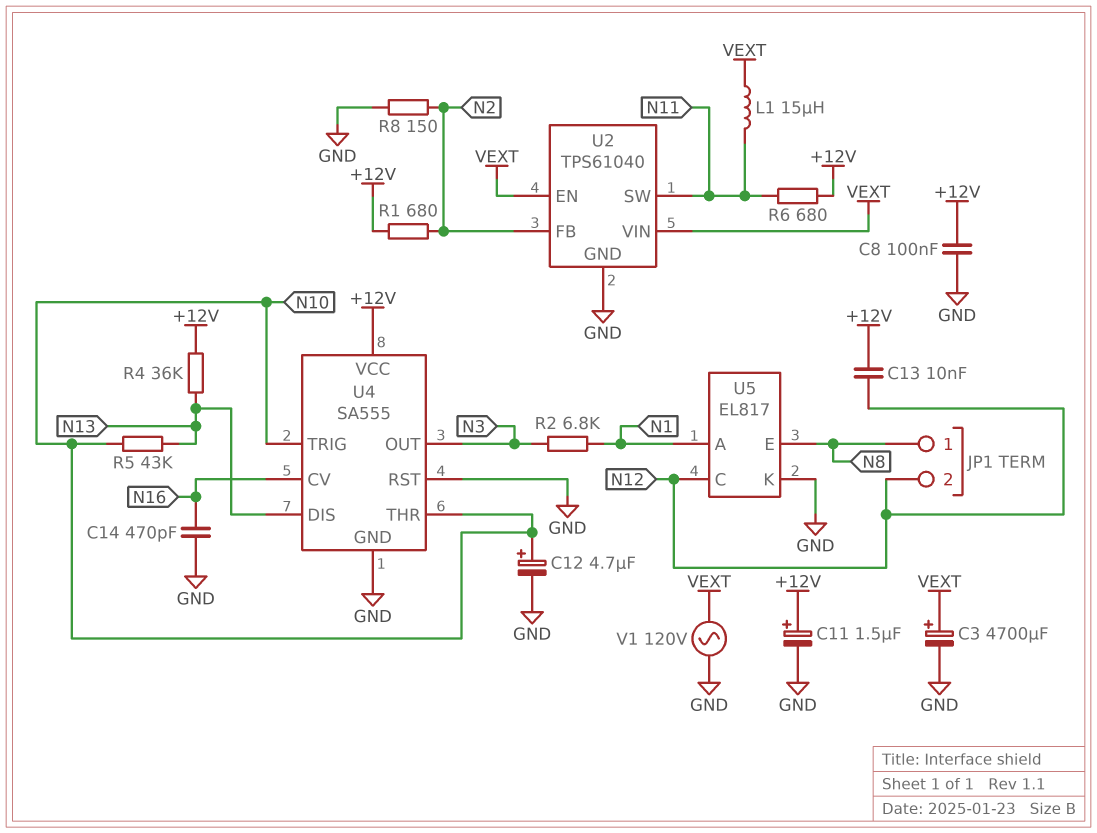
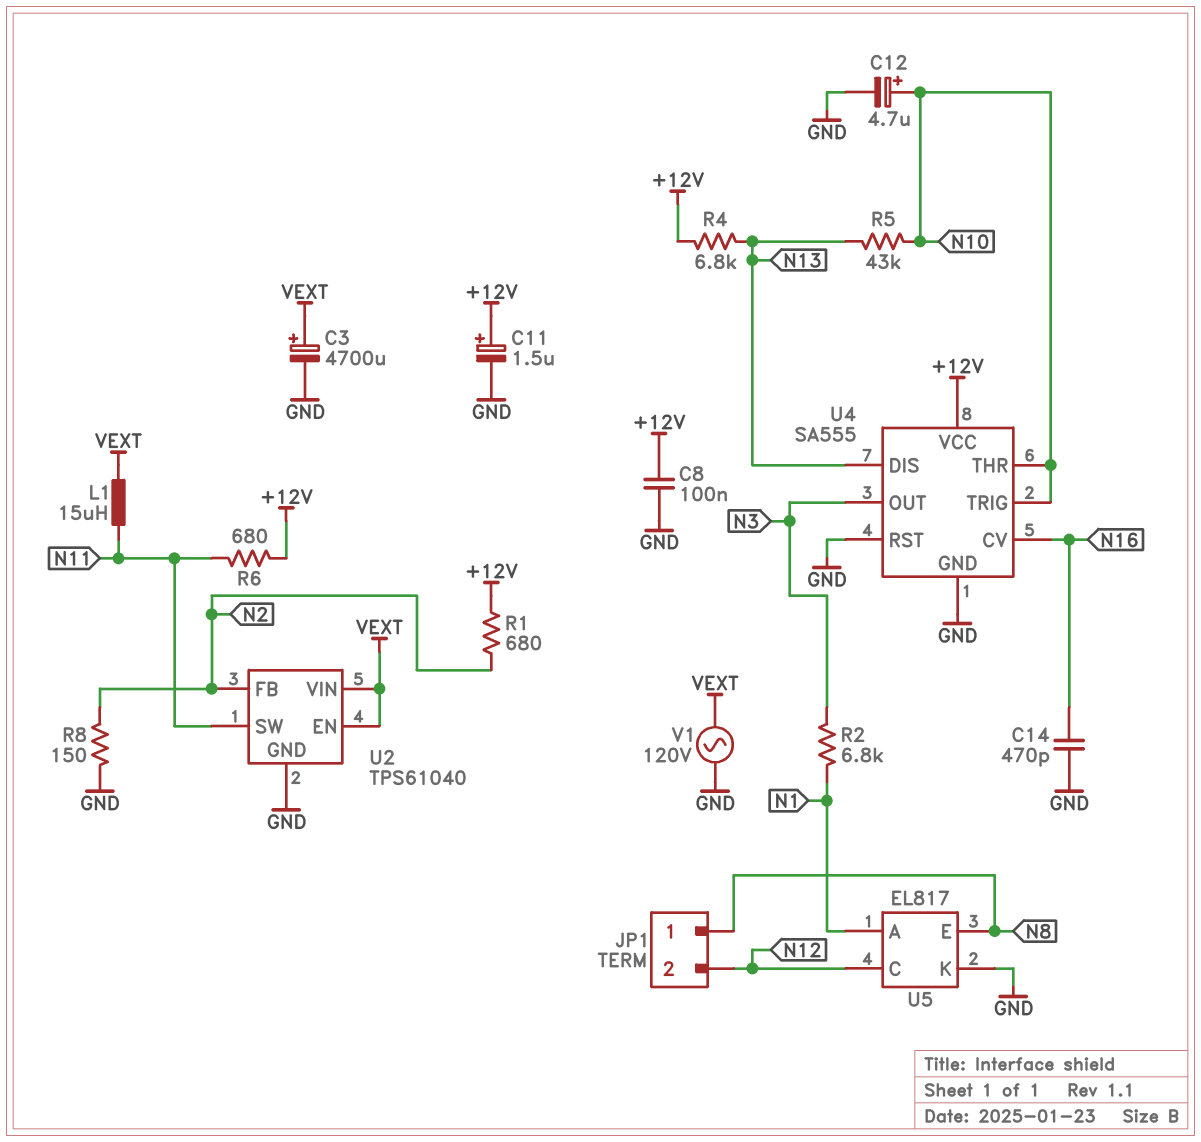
C13: 10nF (+12V, N12) -> none
R4: 36k (+12V, N13) -> 6.8k (+12V, N13)

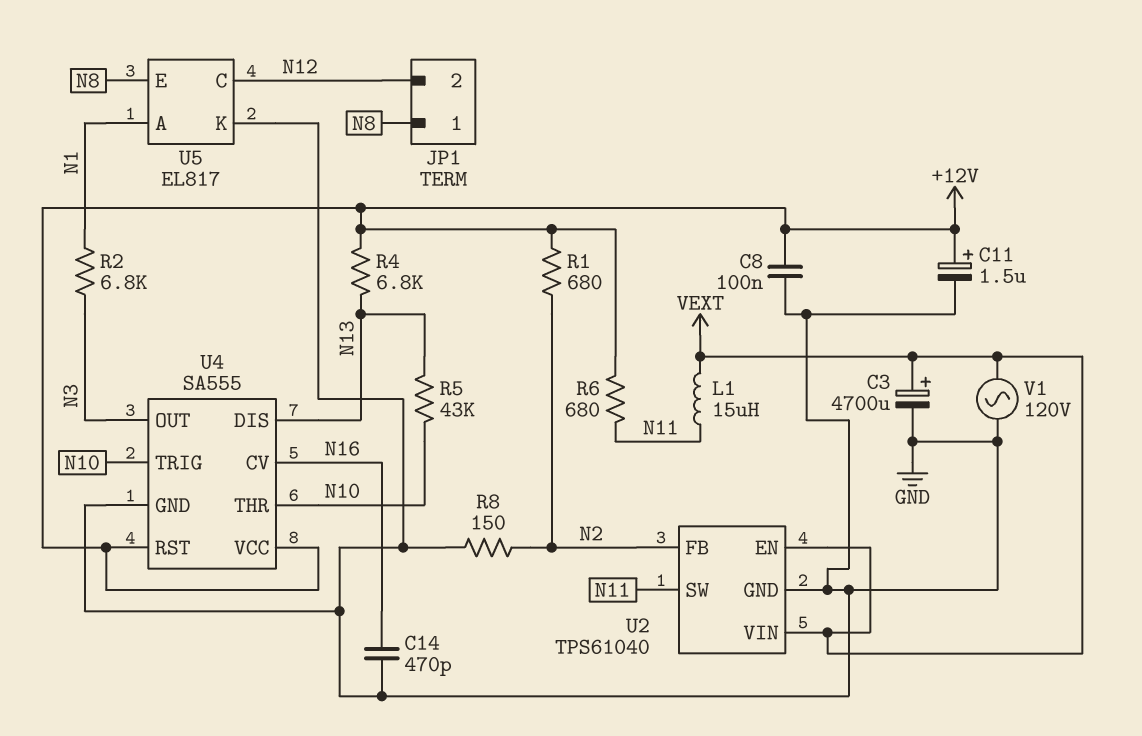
C12: 4.7uF (plus N10, minus GND) -> none
U4 pin RST: GND -> +12V

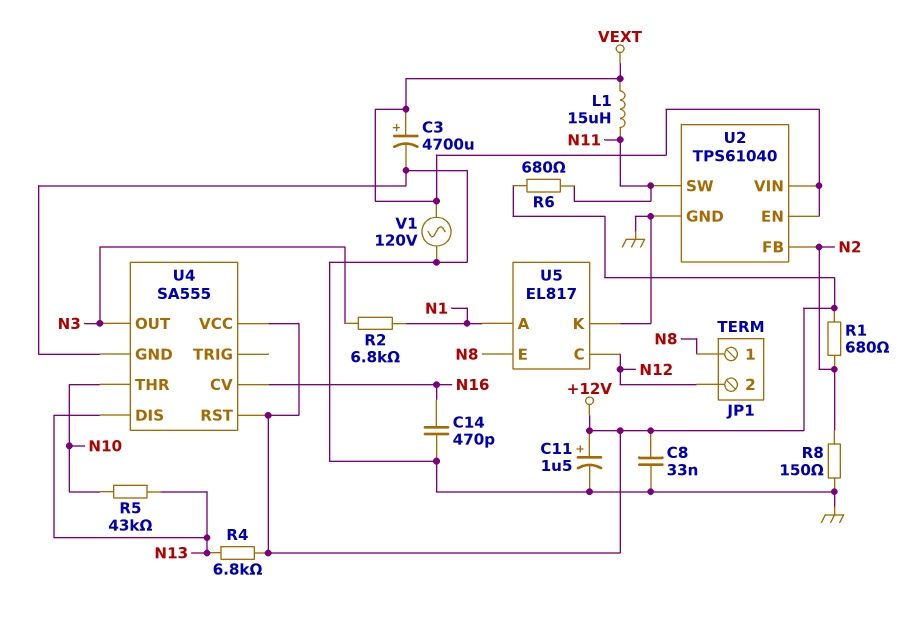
C8: 100nF (+12V, GND) -> 33nF (+12V, GND)
U4 pin TRIG: N10 -> none

